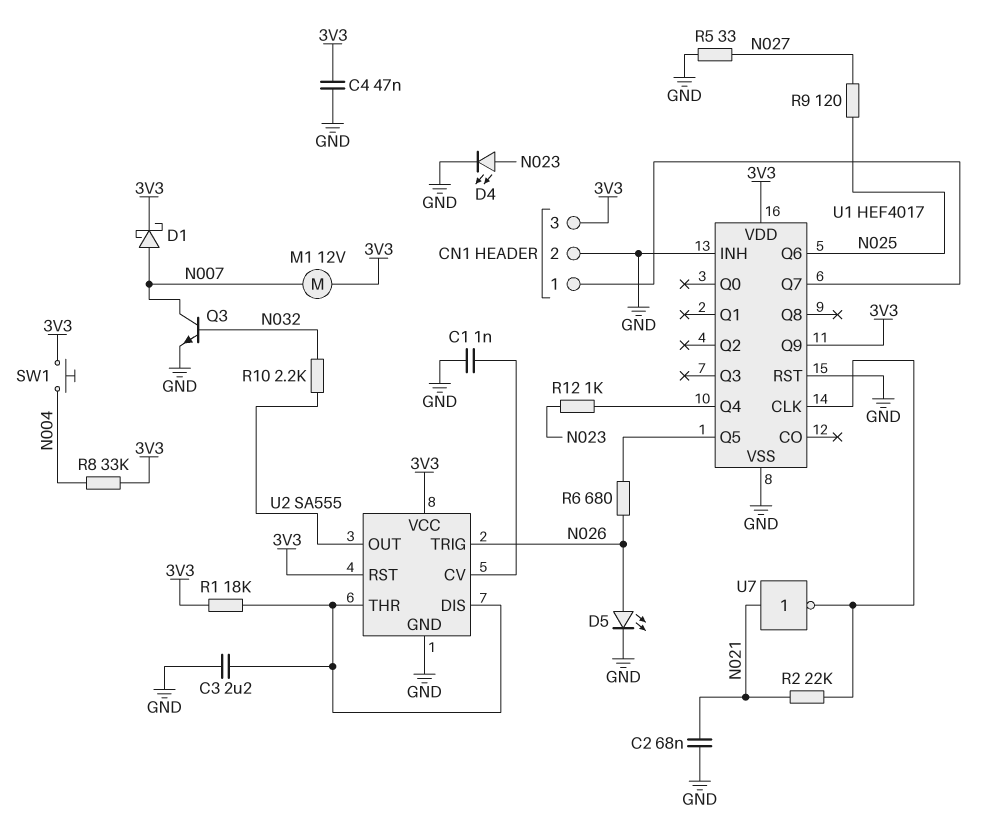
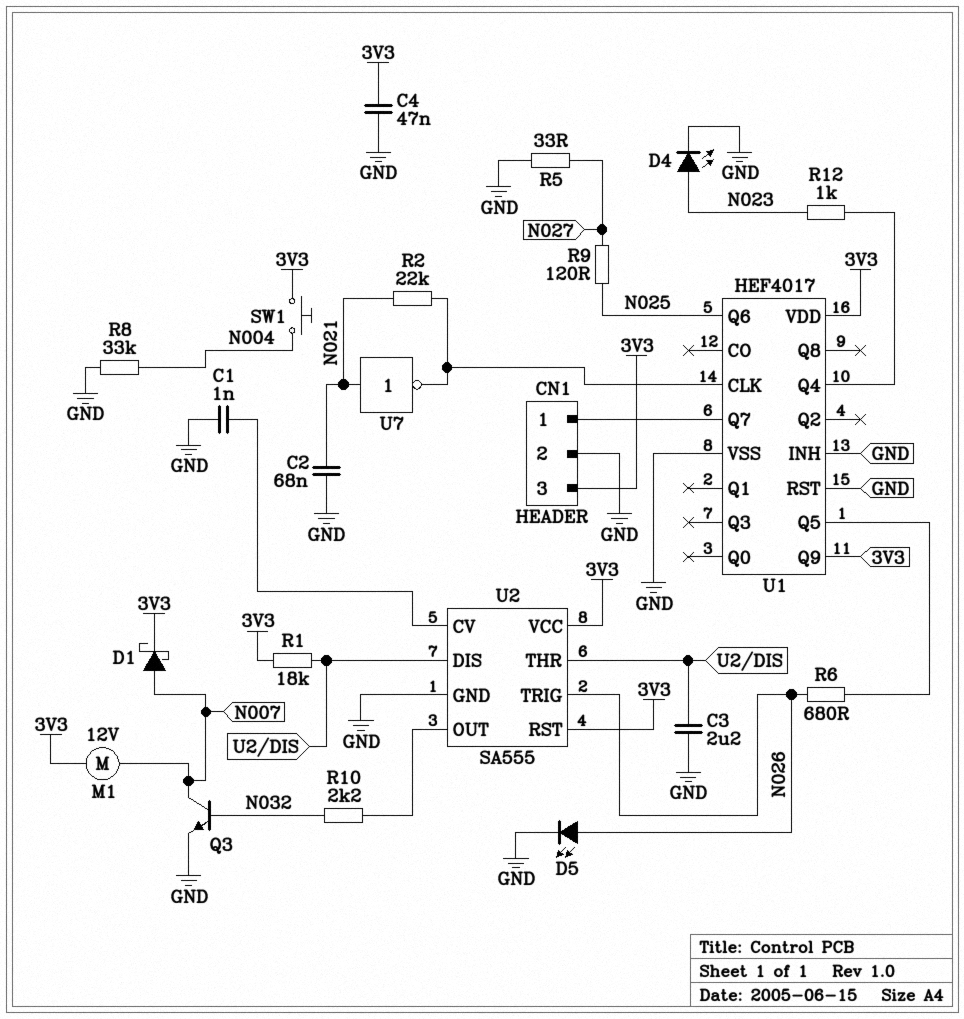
R8: 33k (3V3, N004) -> 33k (GND, N004)

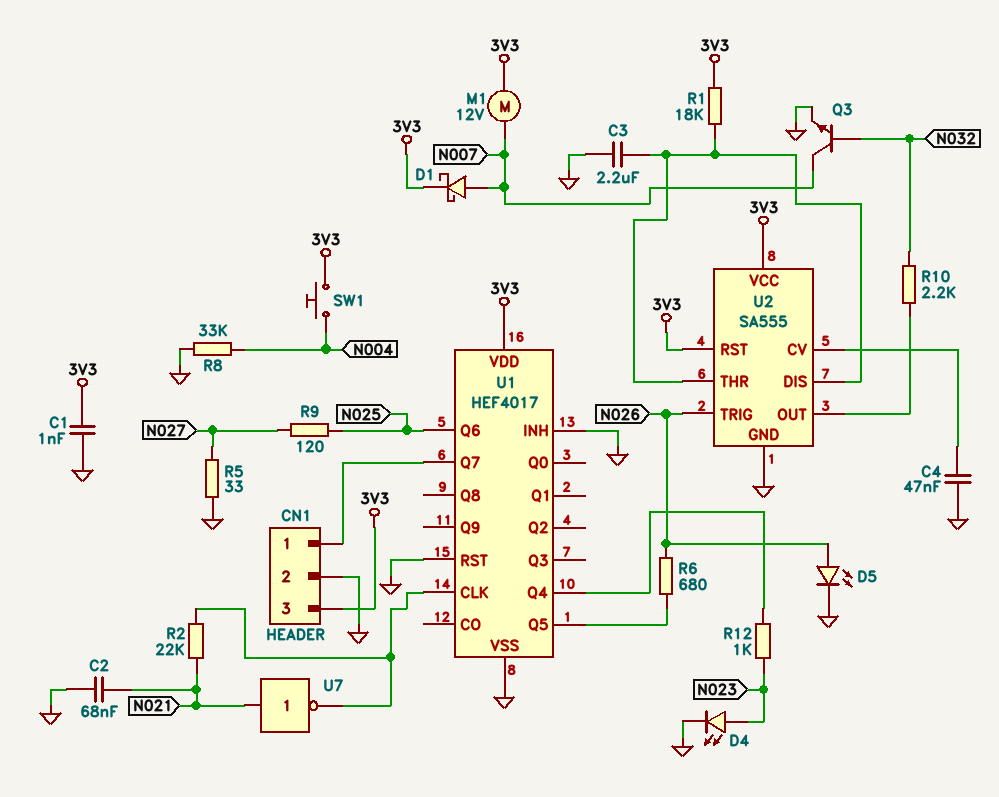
C1: 1nF (GND, U2/CV) -> 1nF (3V3, GND)
C4: 47nF (3V3, GND) -> 47nF (GND, U2/CV)
U1 pin Q9: 3V3 -> none

